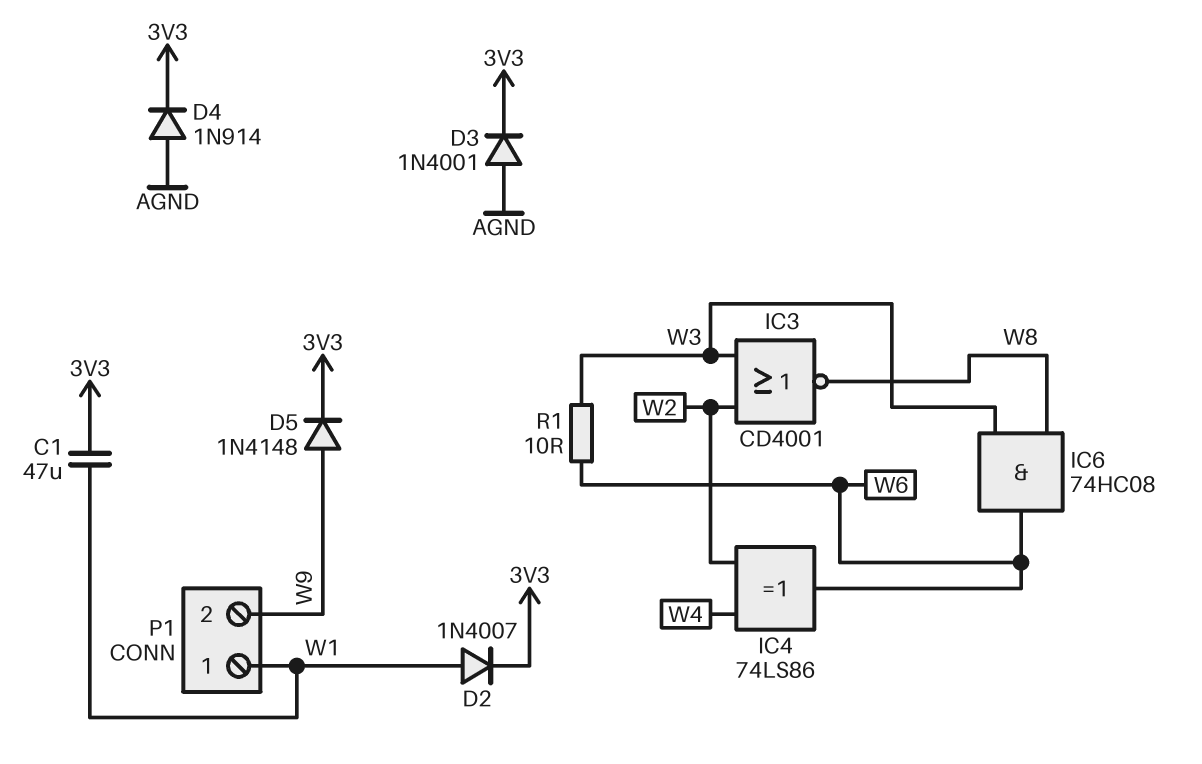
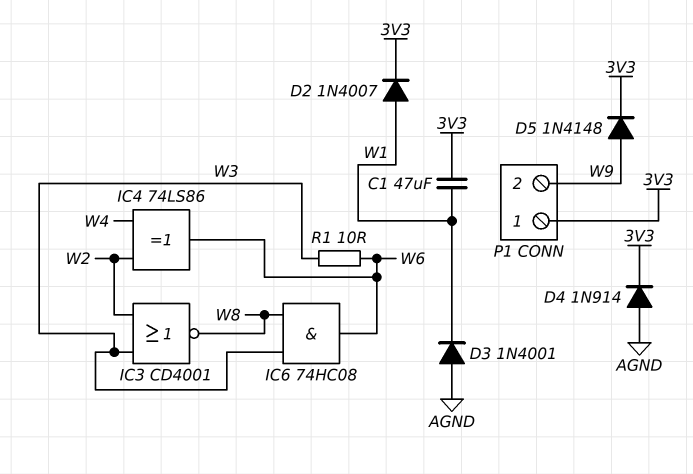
D3: diode 1N4001 (A AGND, K 3V3) -> diode 1N4001 (A AGND, K W1)
P1 pin 1: W1 -> 3V3

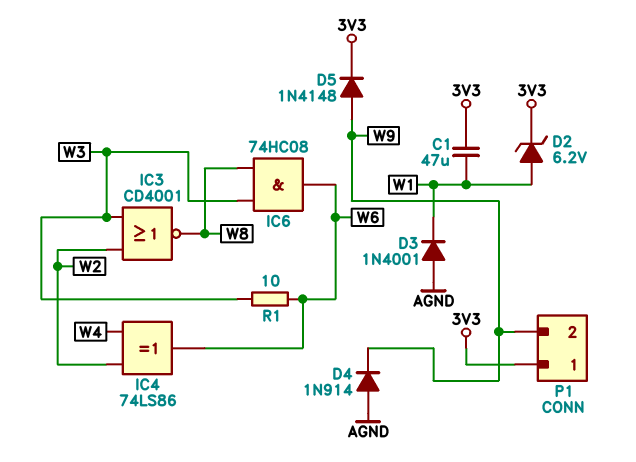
D2: diode 1N4007 (A W1, K 3V3) -> zener 6.2V (A W1, K 3V3)
D4: diode 1N914 (A AGND, K 3V3) -> diode 1N914 (A AGND, K W9)

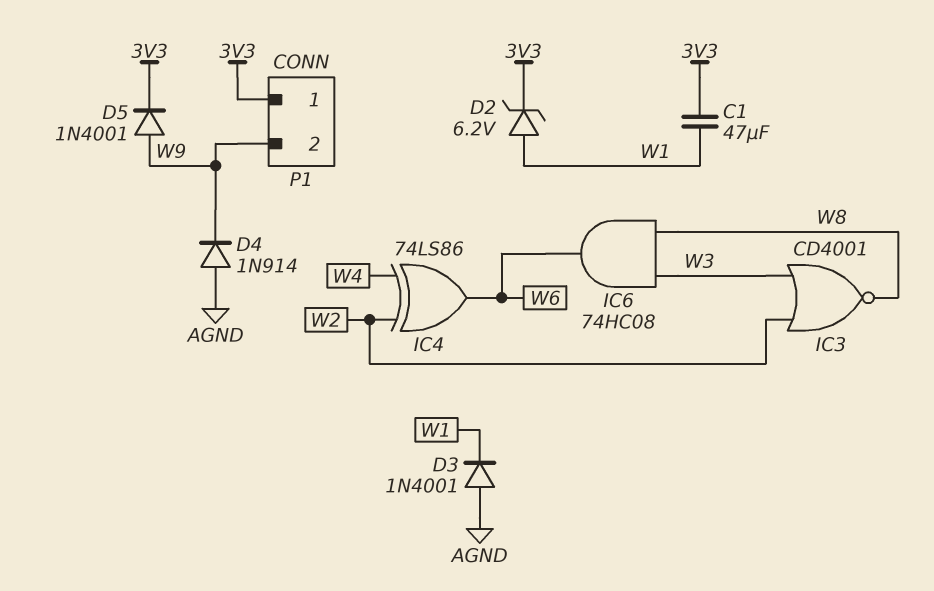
D5: diode 1N4148 (A W9, K 3V3) -> diode 1N4001 (A W9, K 3V3)
R1: 10 (W3, W6) -> none

